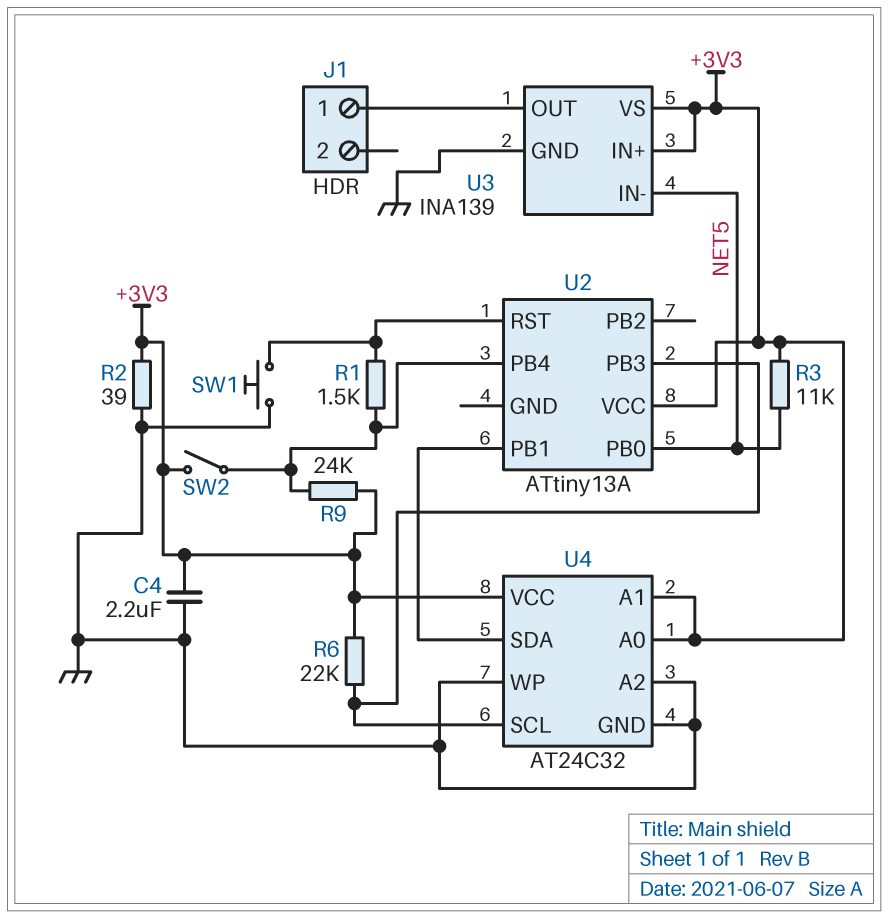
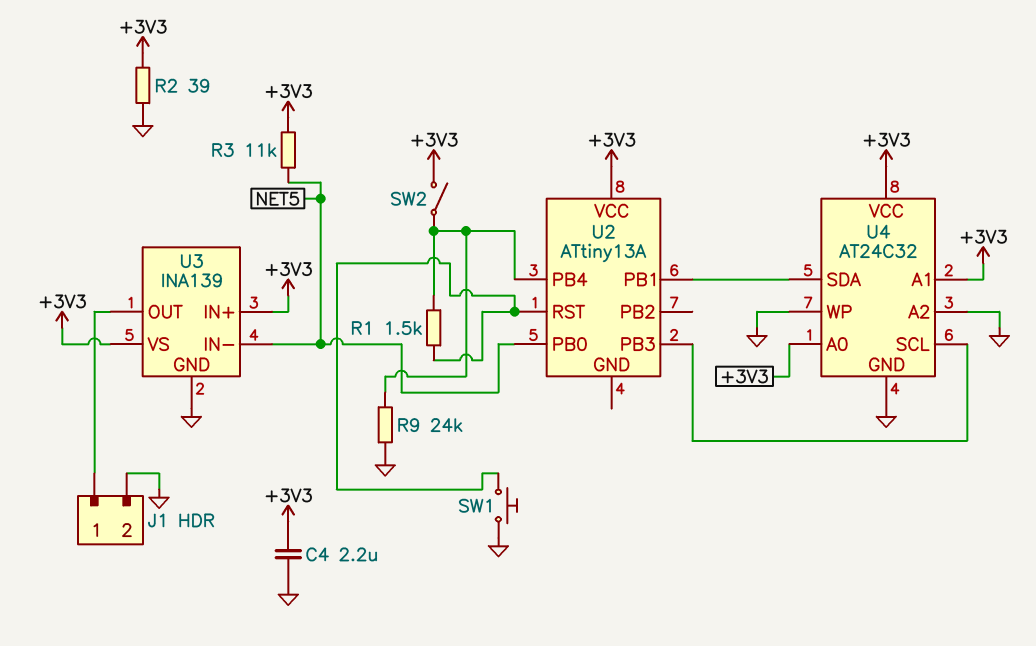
J1 pin 2: none -> GND
R6: 22k (+3V3, U2/PB3) -> none
R9: 24k (+3V3, U2/PB4) -> 24k (GND, U2/PB4)

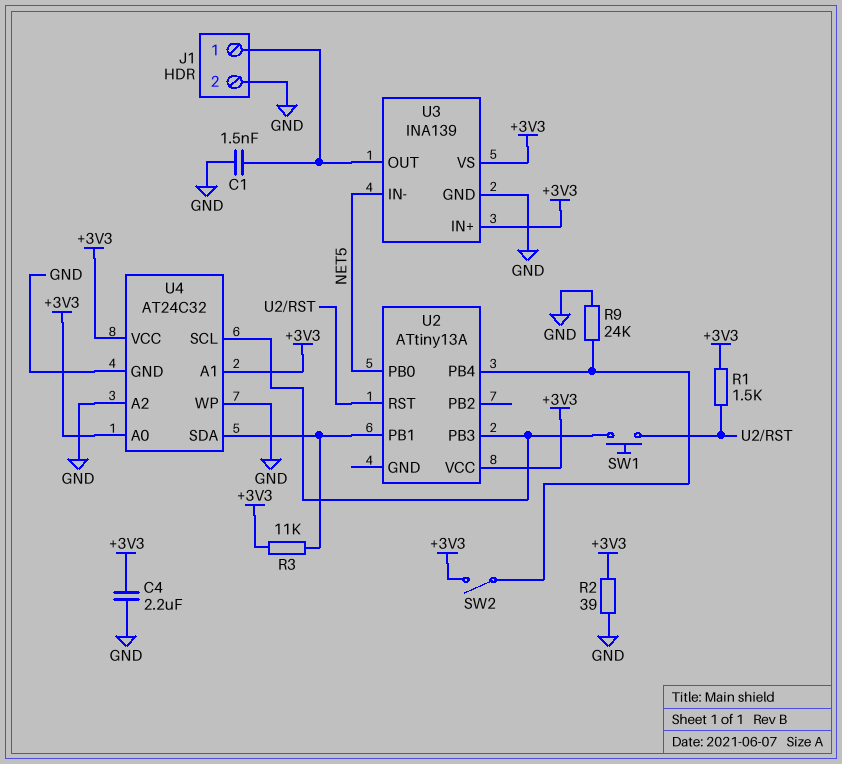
C1: none -> 1.5nF (GND, J1/1)
R1: 1.5k (U2/PB4, U2/RST) -> 1.5k (+3V3, U2/RST)
R3: 11k (+3V3, NET5) -> 11k (+3V3, U2/PB1)
SW1: button (GND, U2/RST) -> button (U2/PB3, U2/RST)

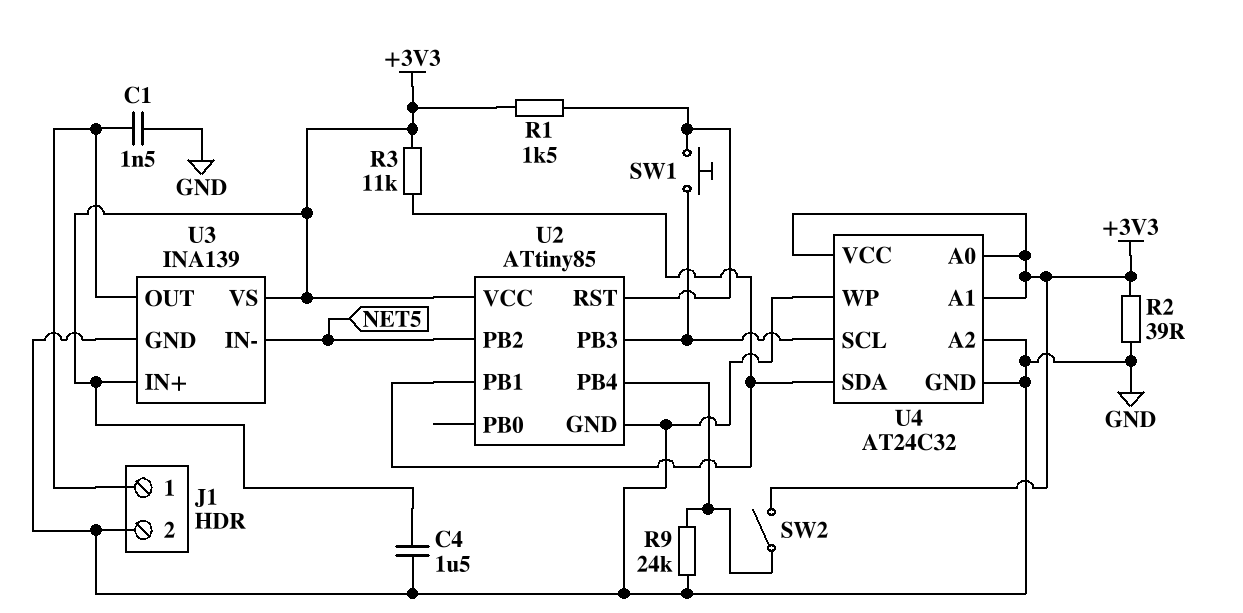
C4: 2.2uF (+3V3, GND) -> 1.5uF (+3V3, GND)
U2: ATtiny13A -> ATtiny85
U2 pin GND: none -> GND
U2 pin PB0: NET5 -> none
U2 pin PB2: none -> NET5

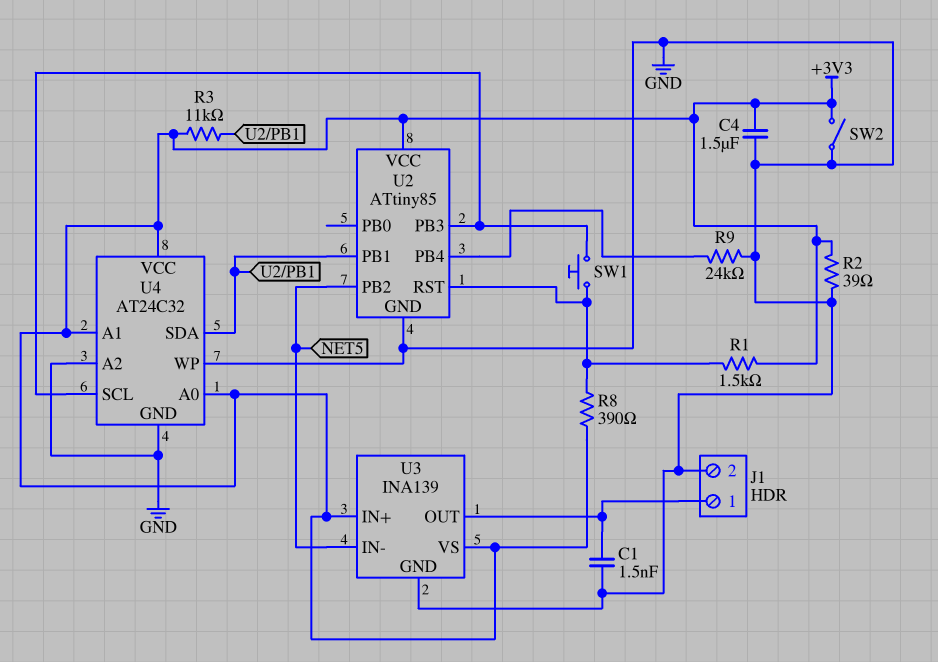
R8: none -> 390 (+3V3, U2/RST)
SW2: switch (+3V3, U2/PB4) -> switch (+3V3, GND)

